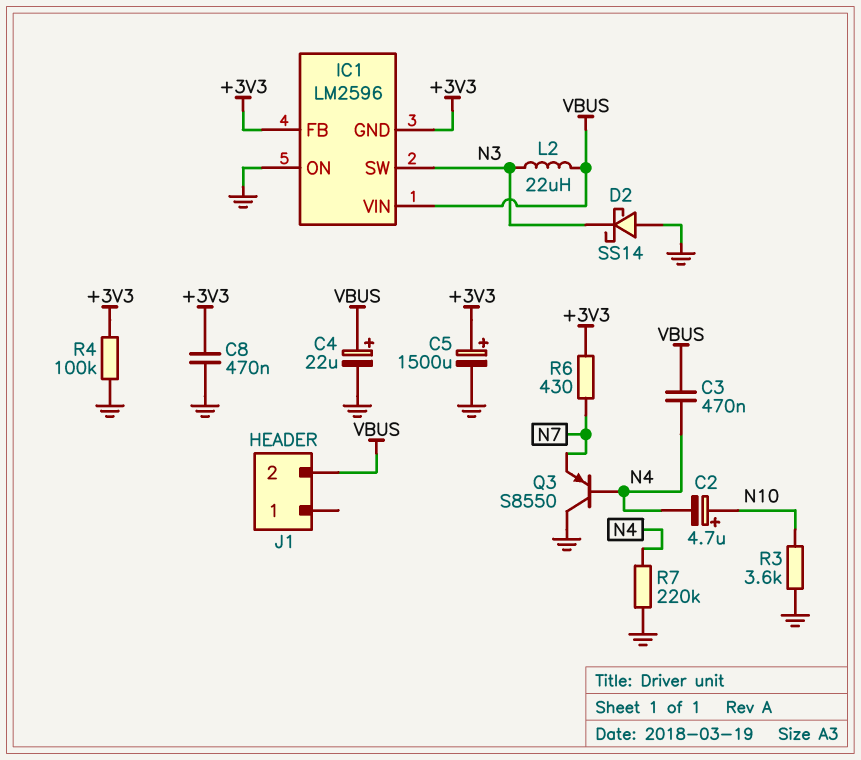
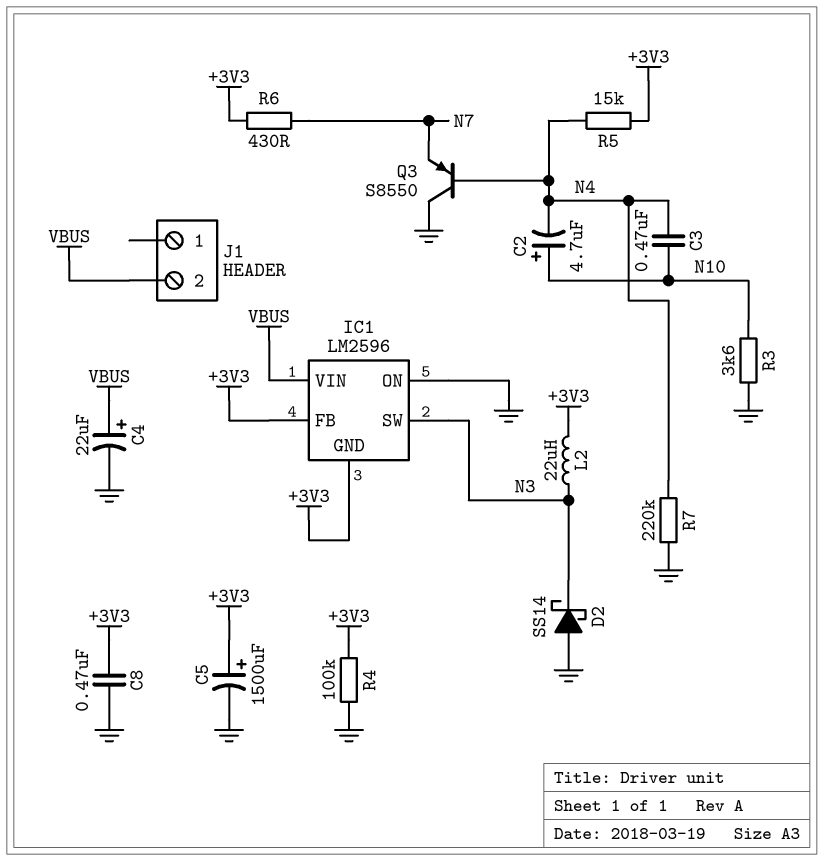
C3: 470nF (N4, VBUS) -> 470nF (N4, N10)
L2: 22uH (N3, VBUS) -> 22uH (+3V3, N3)
R5: none -> 15k (+3V3, N4)

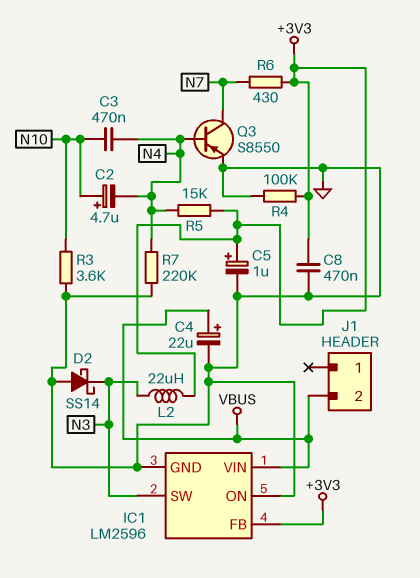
C5: 1500uF (plus +3V3, minus GND) -> 1uF (plus +3V3, minus GND)
IC1 pin GND: +3V3 -> GND
Q3: PNP S8550 (B N4, C GND, E N7) -> PNP S8550 (B N4, C N7, E GND)

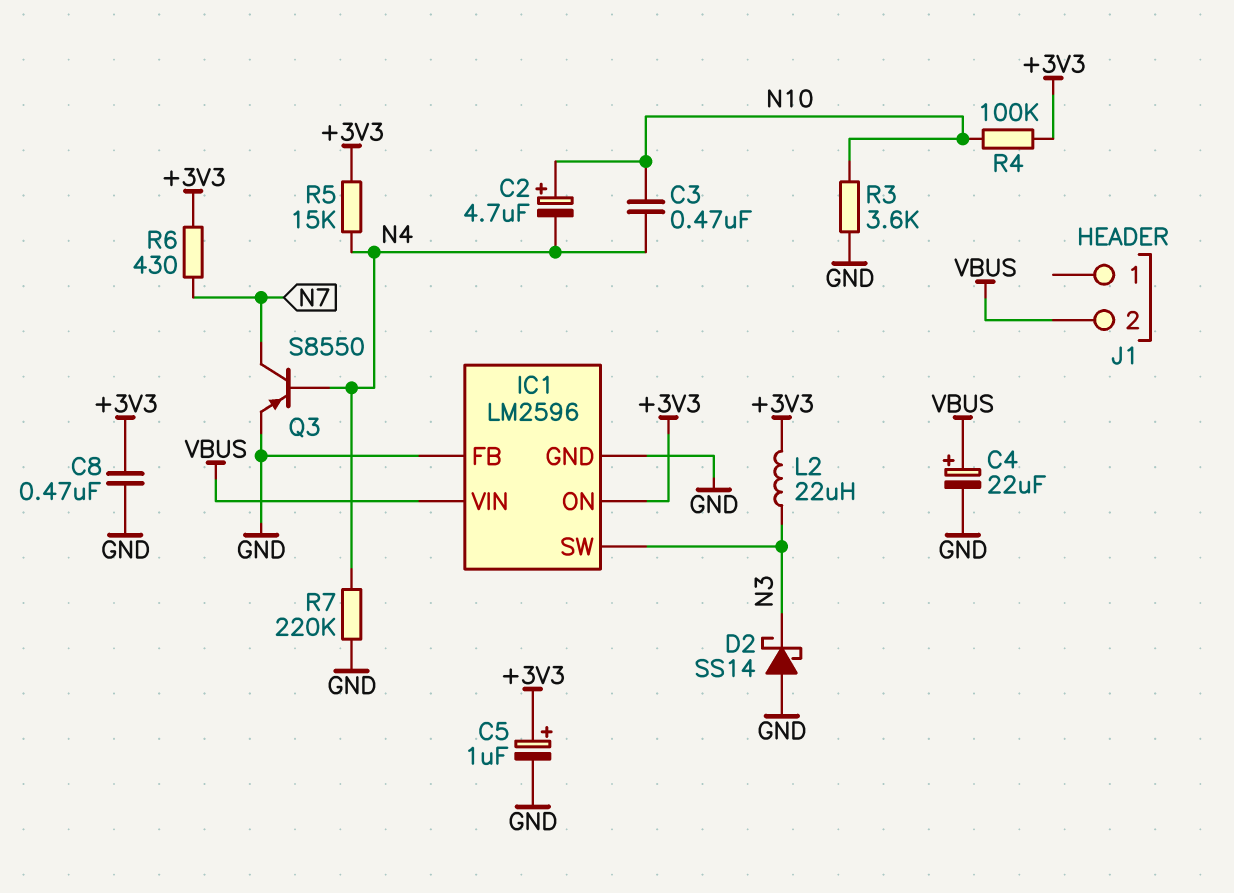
IC1 pin FB: +3V3 -> GND
IC1 pin ON: GND -> +3V3
R4: 100k (+3V3, GND) -> 100k (+3V3, N10)

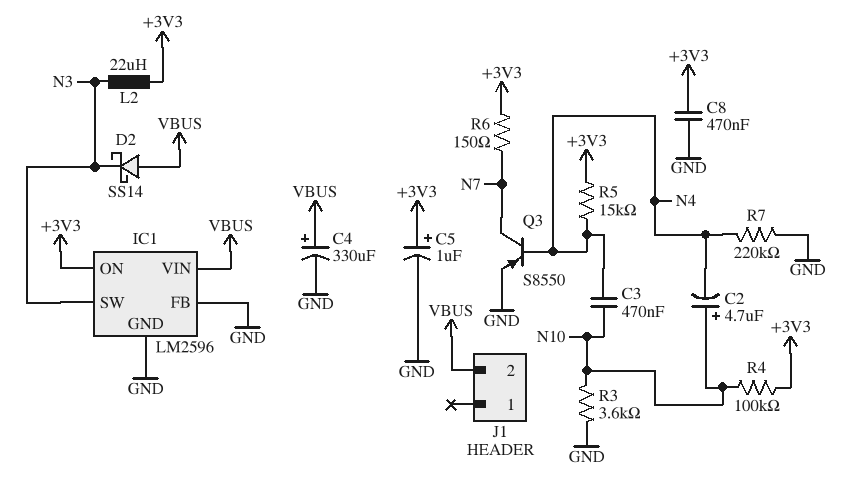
C4: 22uF (plus VBUS, minus GND) -> 330uF (plus VBUS, minus GND)
D2: schottky SS14 (A GND, K N3) -> schottky SS14 (A VBUS, K N3)
R6: 430 (+3V3, N7) -> 150 (+3V3, N7)

